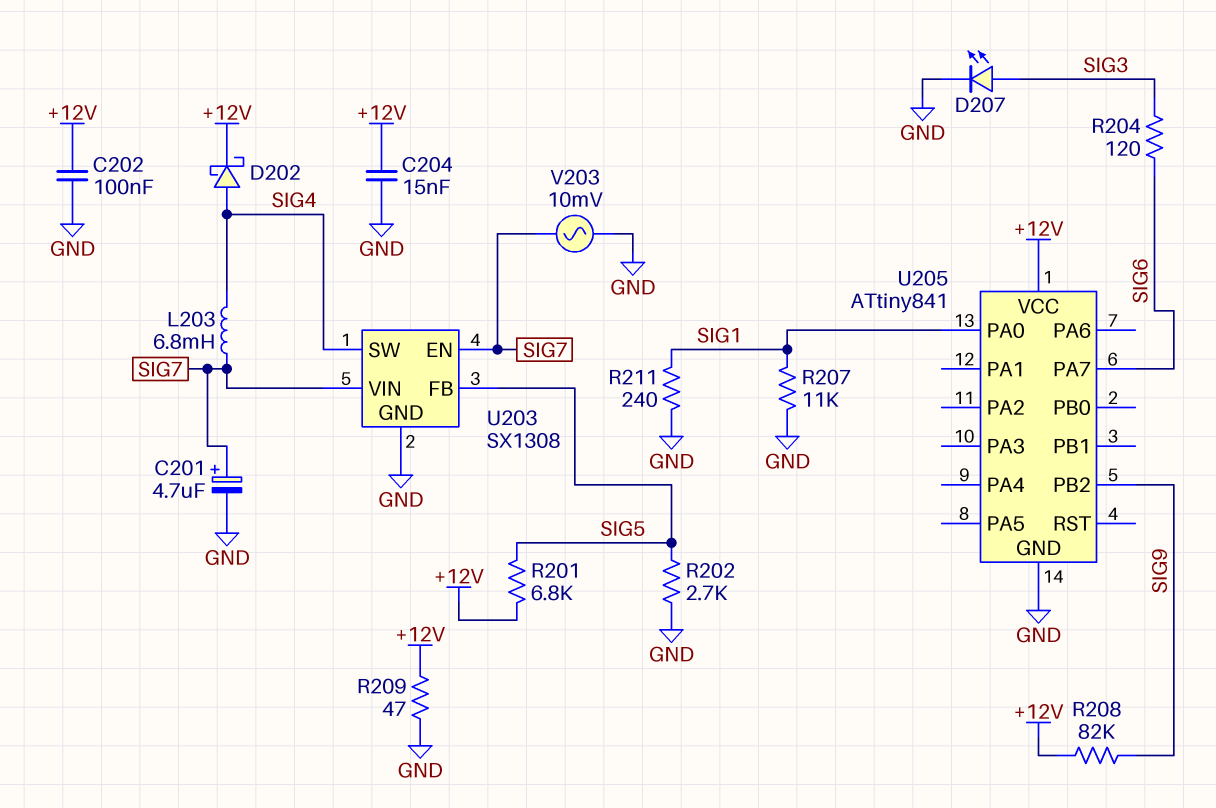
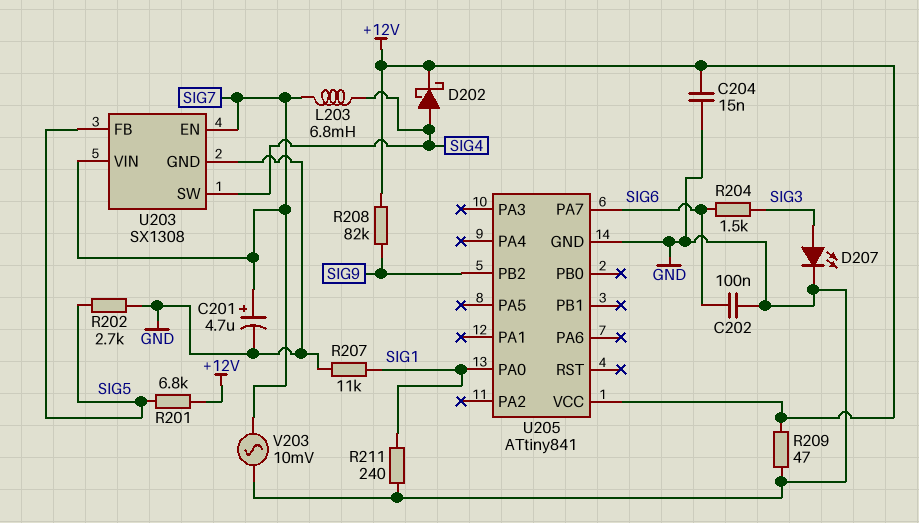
C202: 100nF (+12V, GND) -> 100nF (GND, SIG6)
R204: 120 (SIG3, SIG6) -> 1.5k (SIG3, SIG6)

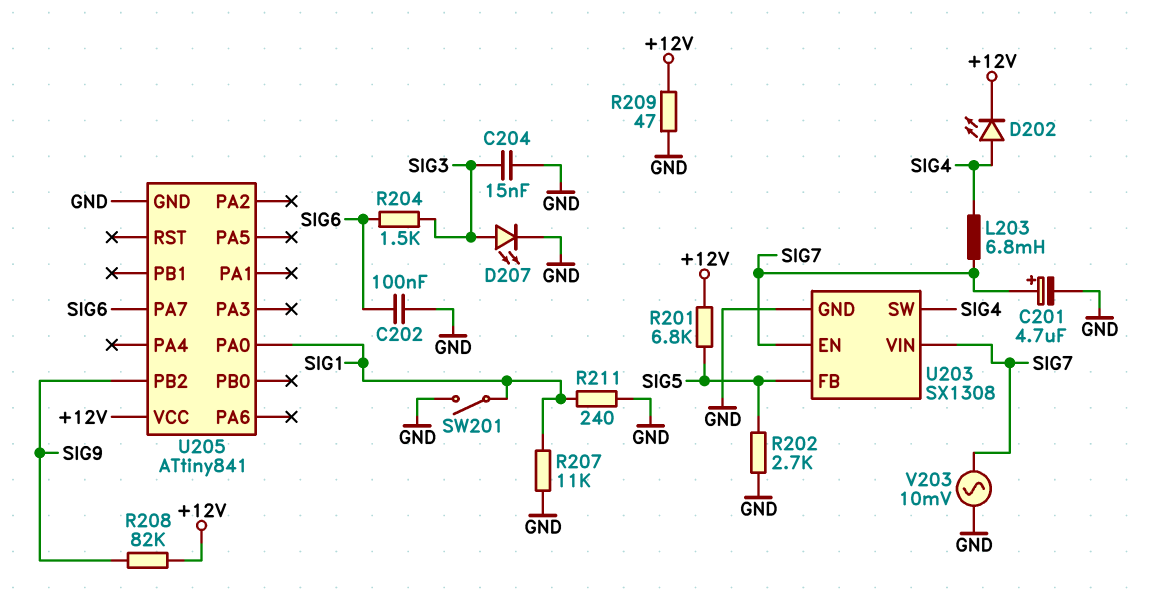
C204: 15nF (+12V, GND) -> 15nF (GND, SIG3)
D202: schottky (A SIG4, K +12V) -> LED (A SIG4, K +12V)
SW201: none -> switch (GND, SIG1)

